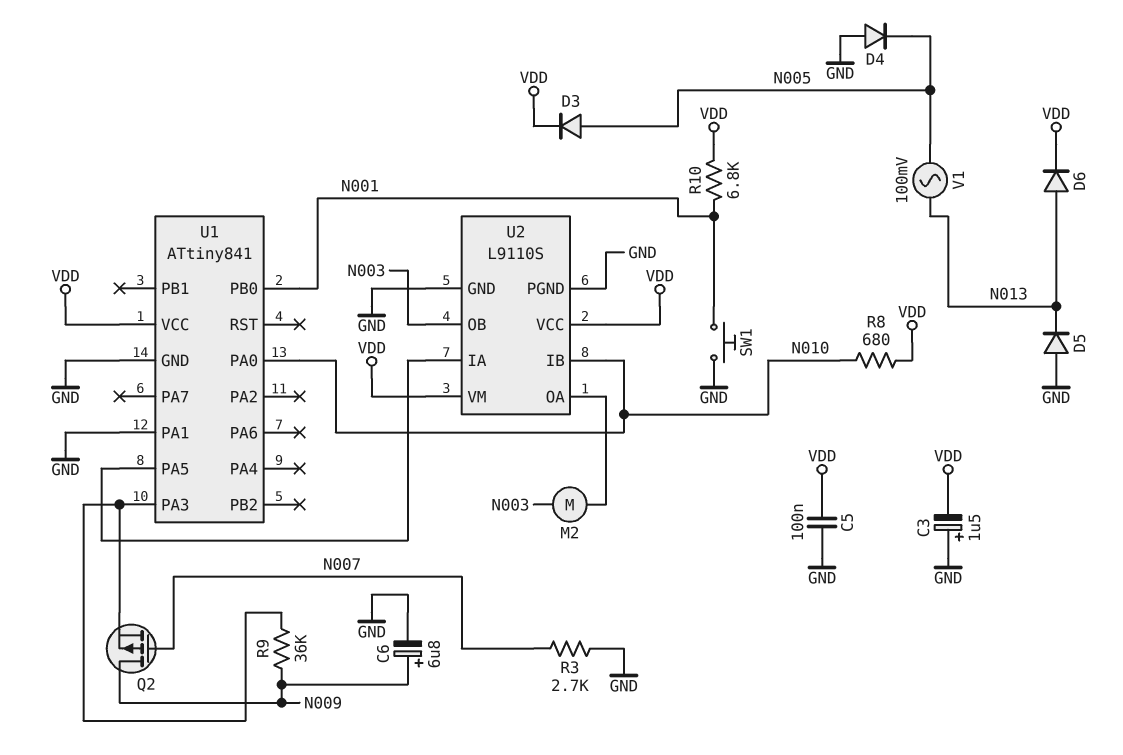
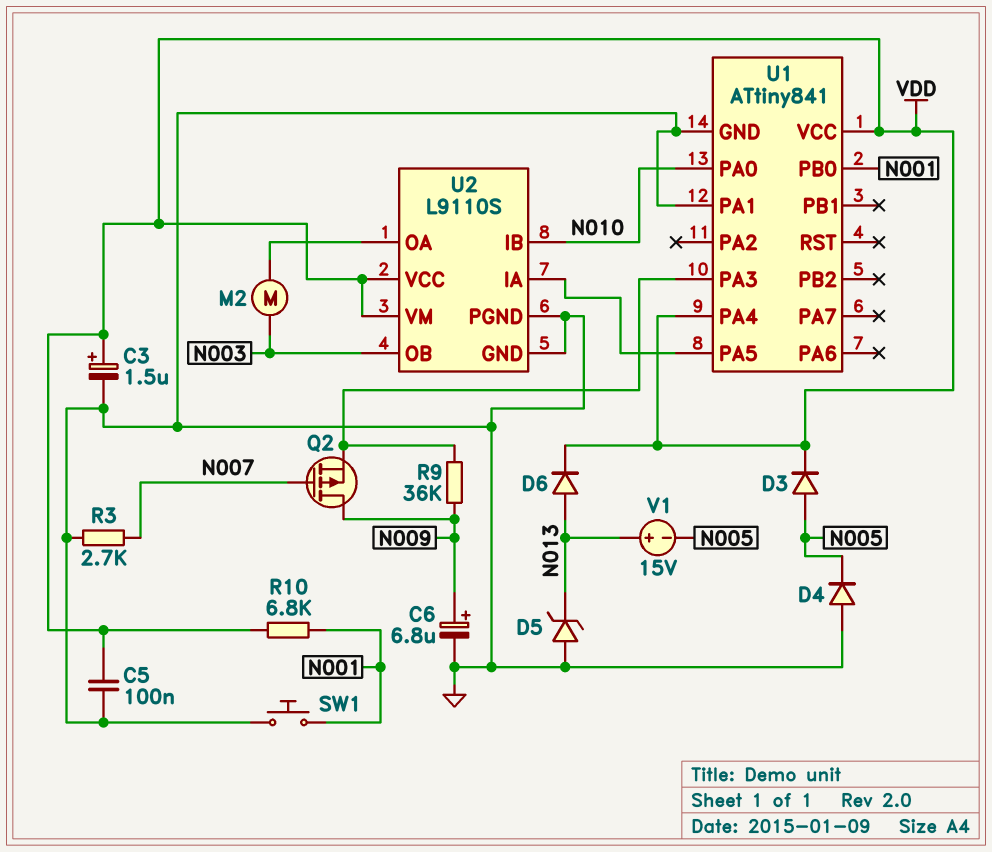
C3: 1.5uF (plus GND, minus VDD) -> 1.5uF (plus VDD, minus GND)
D5: diode (A GND, K N013) -> zener (A GND, K N013)
R8: 680 (N010, VDD) -> none
U1 pin PA4: none -> VDD
V1: AC 100mV (N005, N013) -> 15V (plus N013, minus N005)

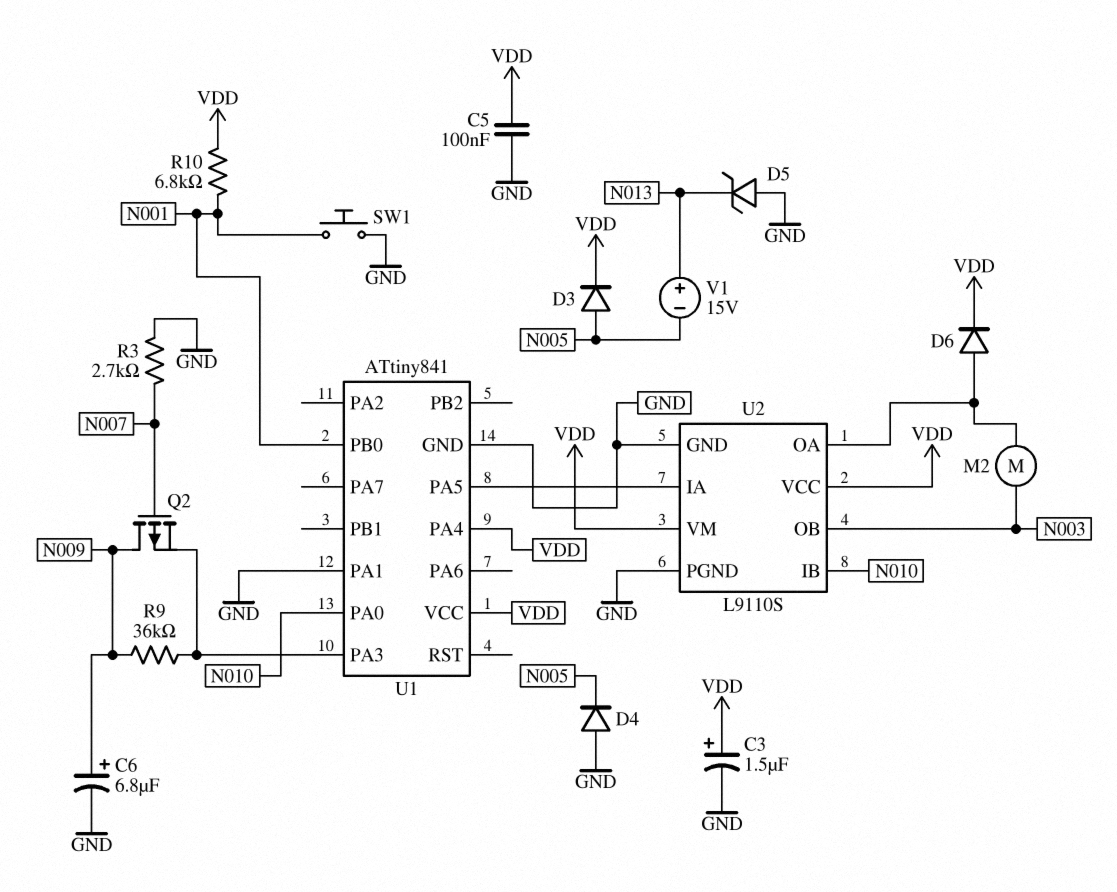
D6: diode (A N013, K VDD) -> diode (A U2/OA, K VDD)

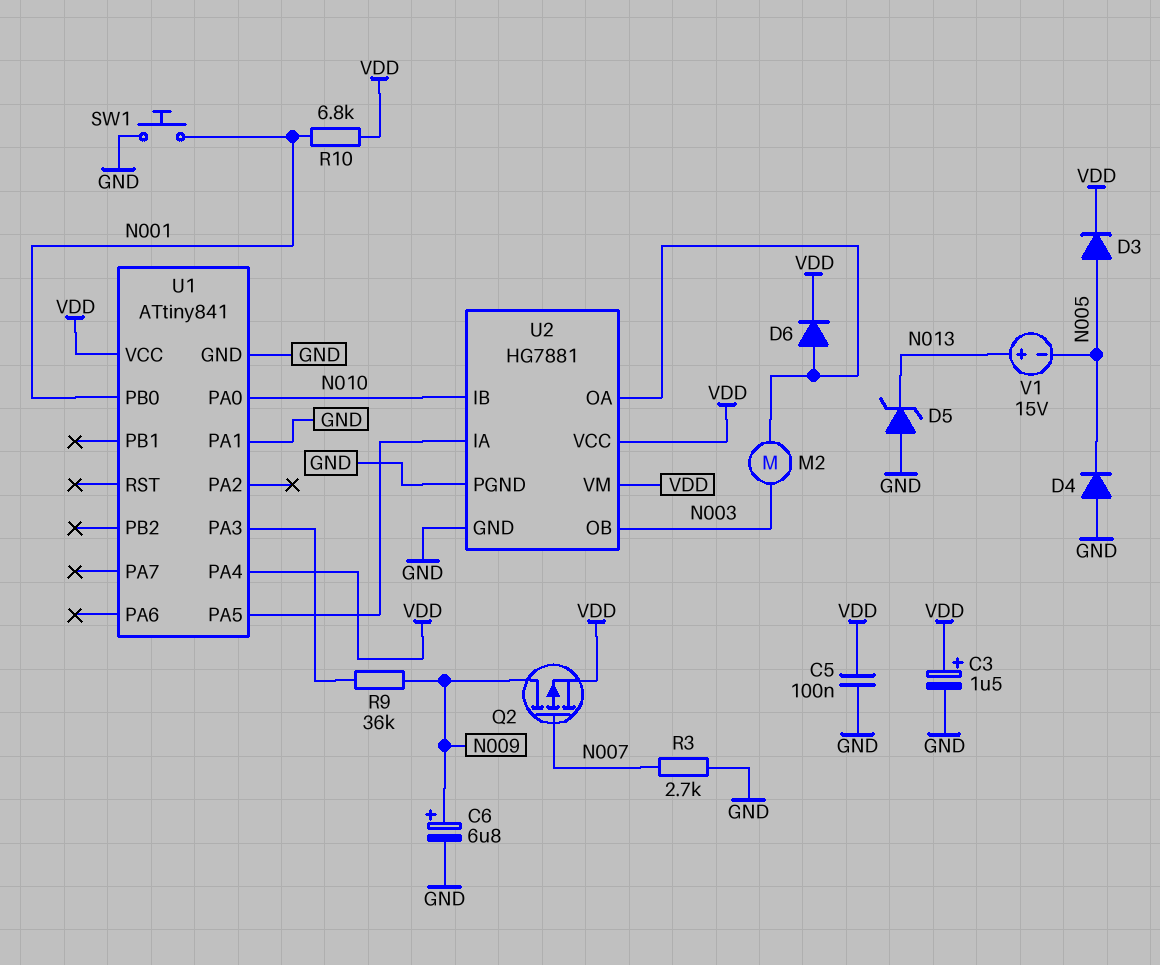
Q2: PMOS (G N007, D N009, S U1/PA3) -> PMOS (G N007, D N009, S VDD)
U2: L9110S -> HG7881

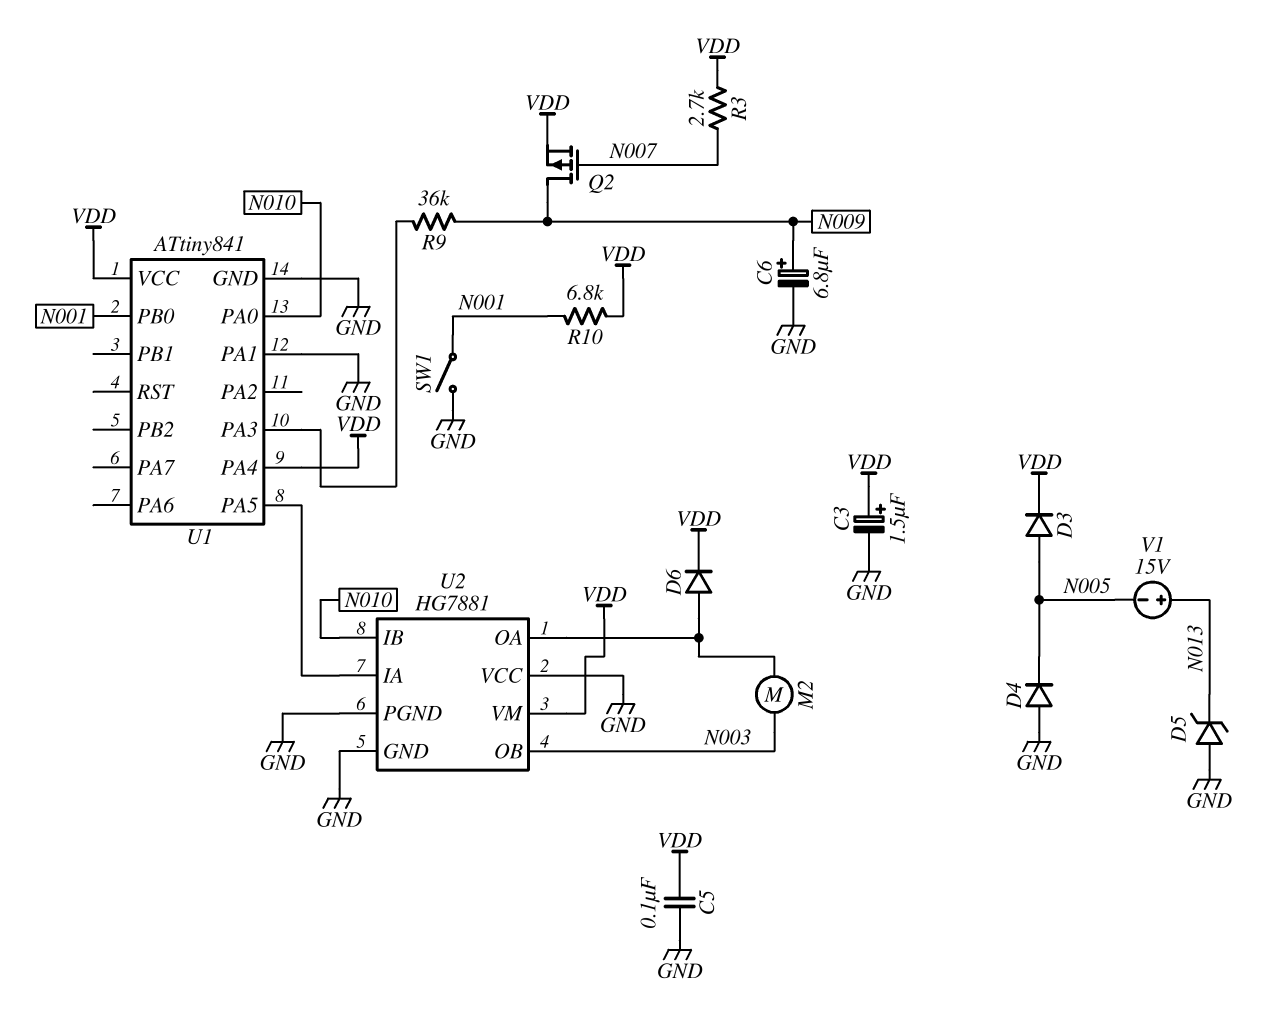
R3: 2.7k (GND, N007) -> 2.7k (N007, VDD)
SW1: button (GND, N001) -> switch (GND, N001)
U2 pin VCC: VDD -> GND

